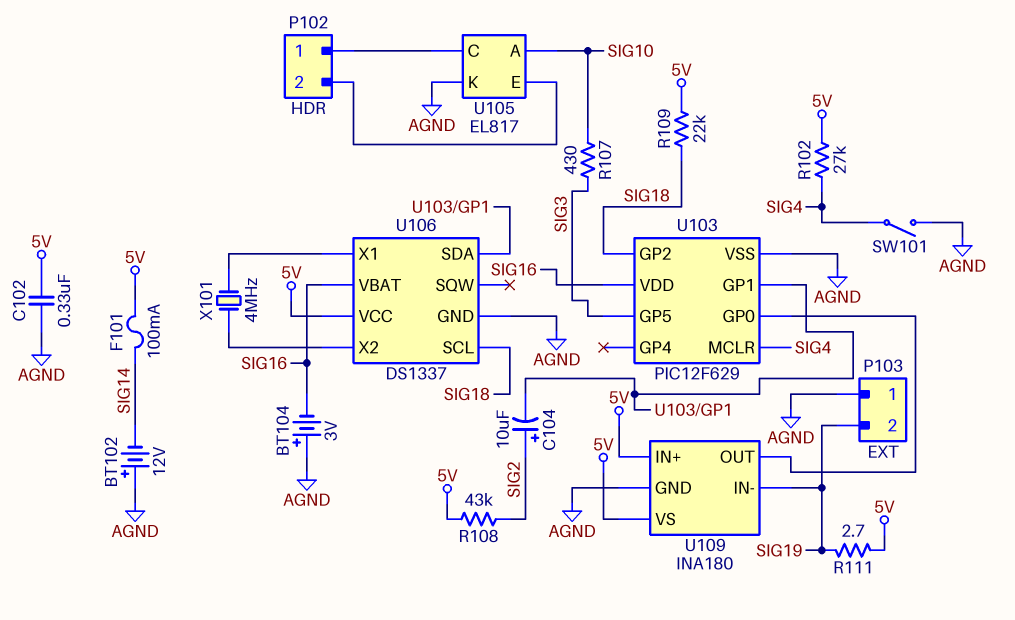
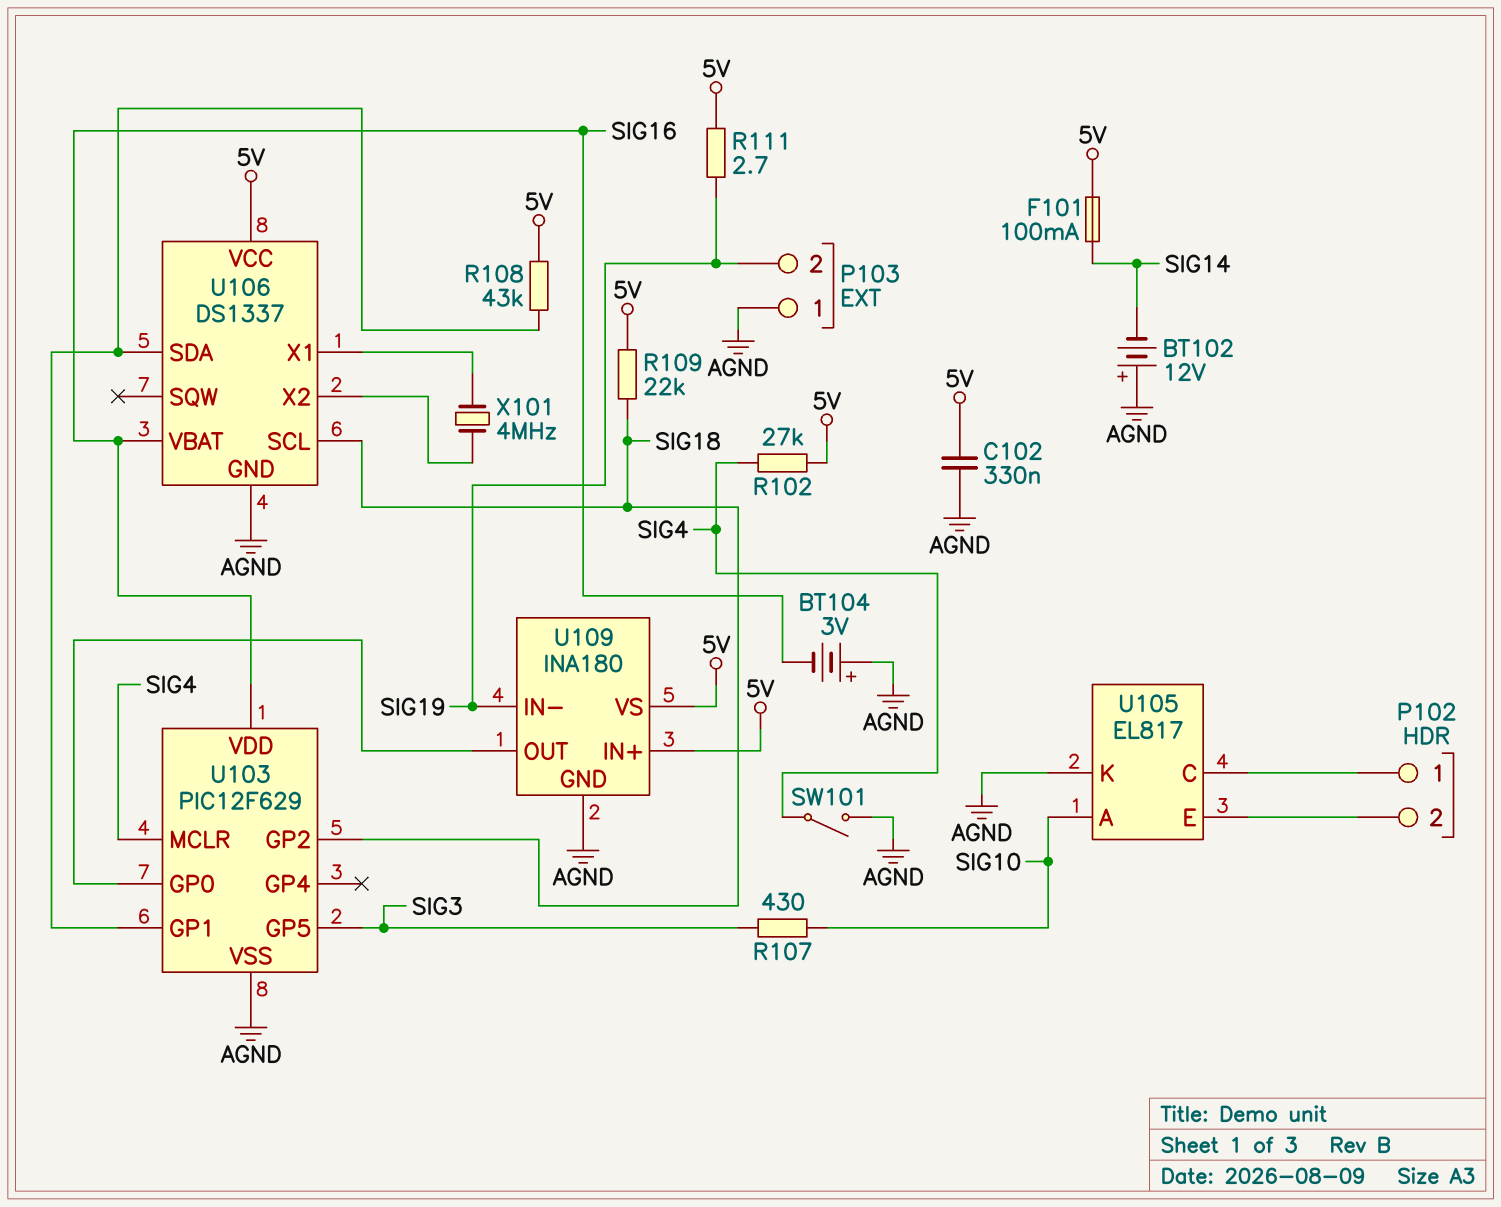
C104: 10uF (plus SIG2, minus U103/GP1) -> none
R108: 43k (5V, SIG2) -> 43k (5V, U103/GP1)

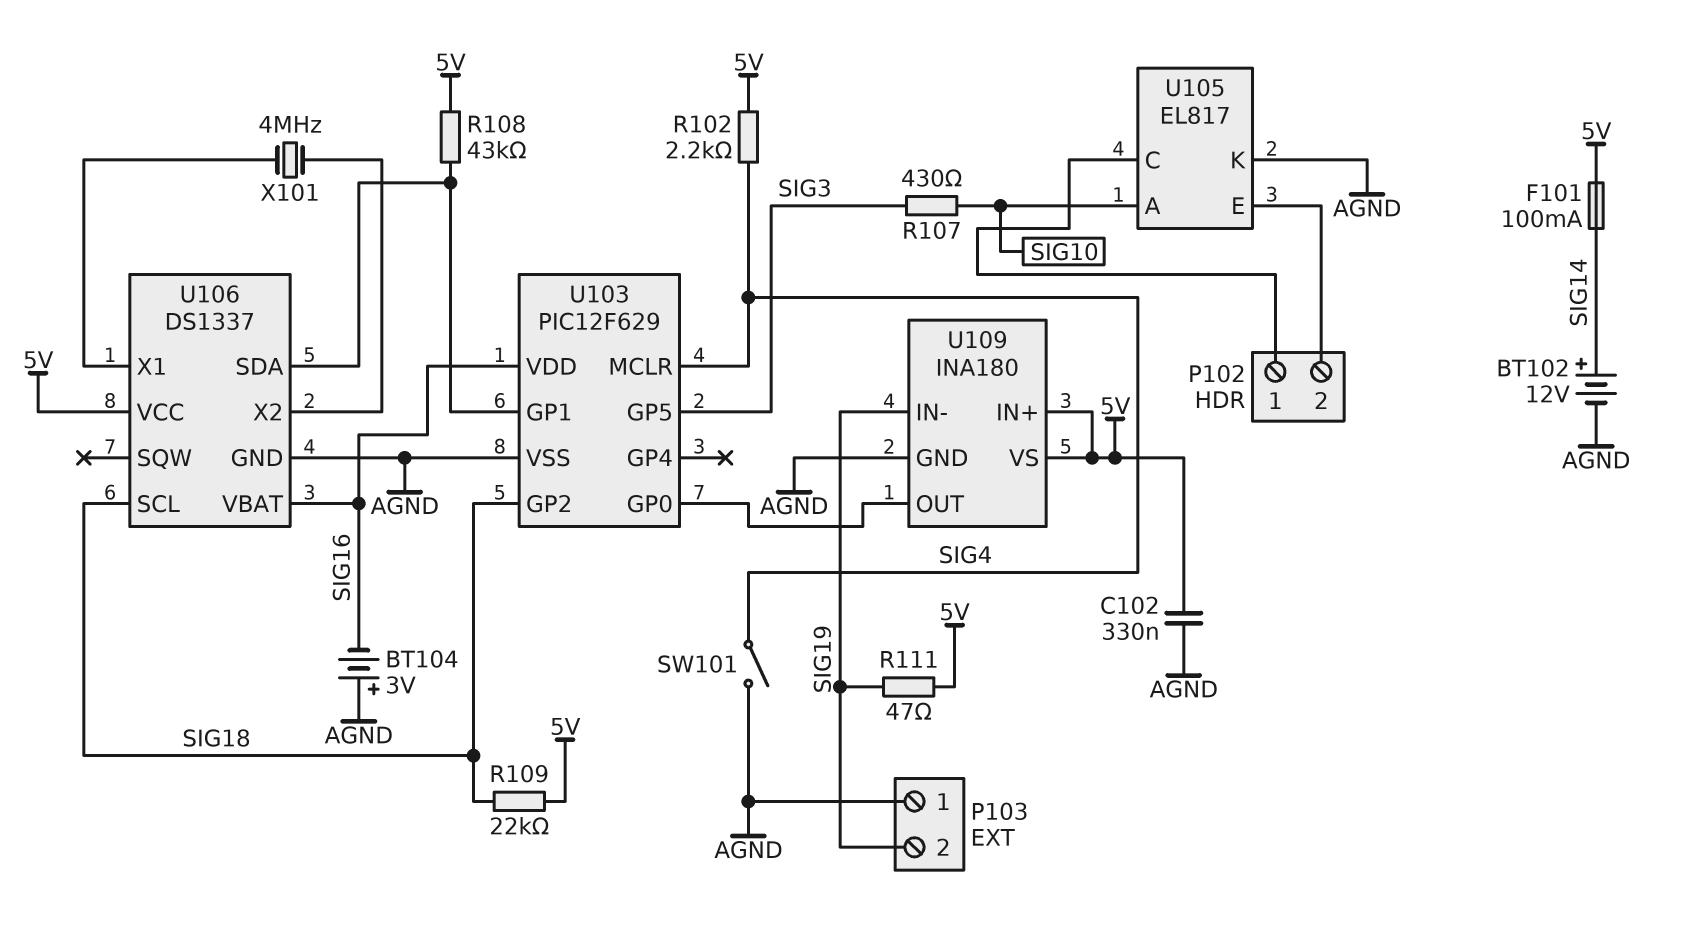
BT102: 12V (plus AGND, minus SIG14) -> 12V (plus SIG14, minus AGND)
R102: 27k (5V, SIG4) -> 2.2k (5V, SIG4)
R111: 2.7 (5V, SIG19) -> 47 (5V, SIG19)

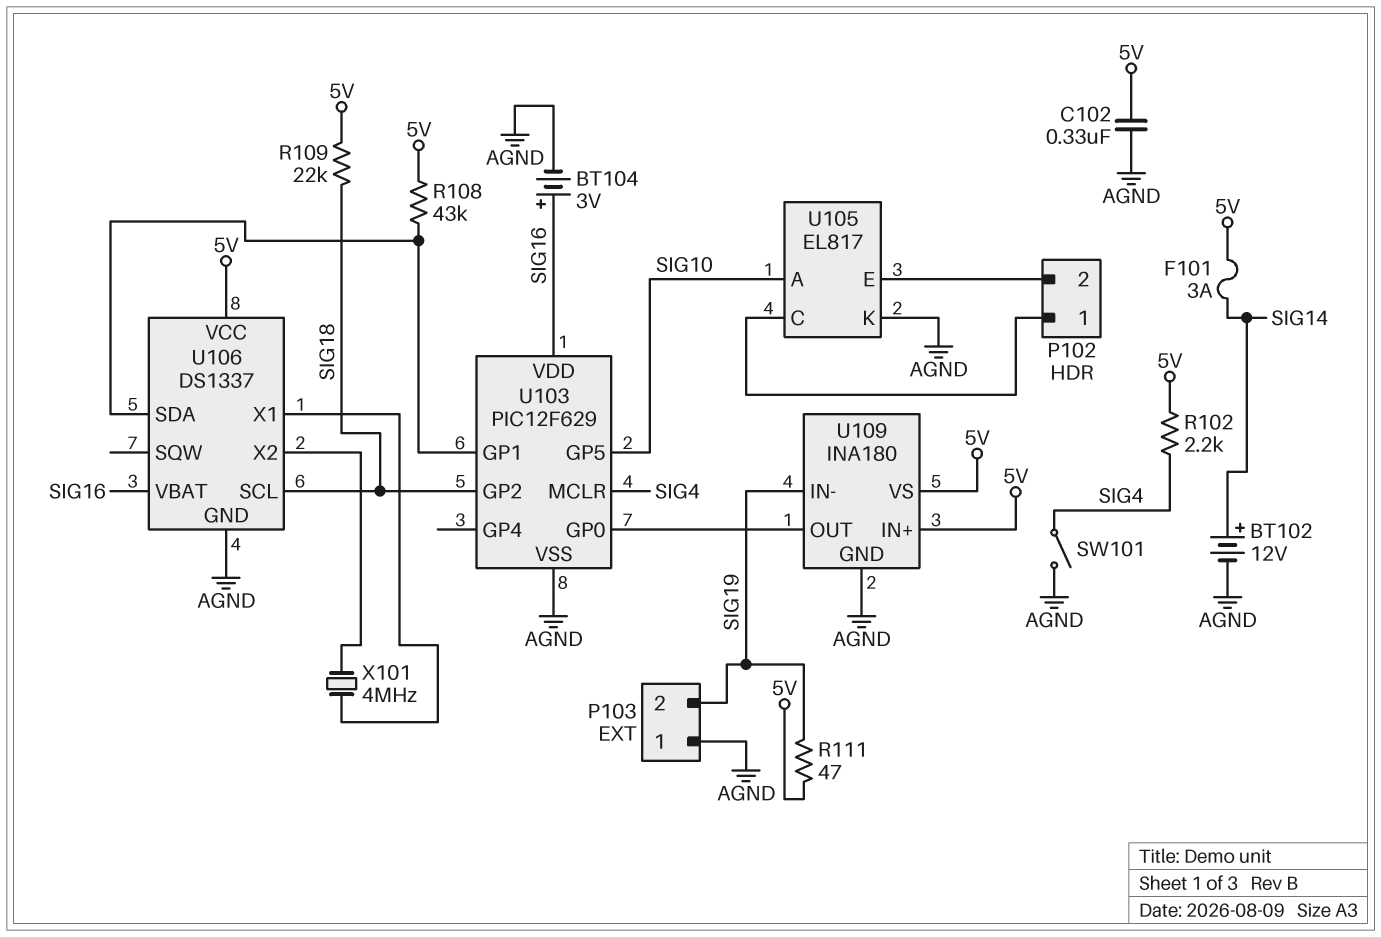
BT104: 3V (plus AGND, minus SIG16) -> 3V (plus SIG16, minus AGND)
F101: 100mA (5V, SIG14) -> 3A (5V, SIG14)
R107: 430 (SIG3, SIG10) -> none
U103 pin GP5: SIG3 -> SIG10

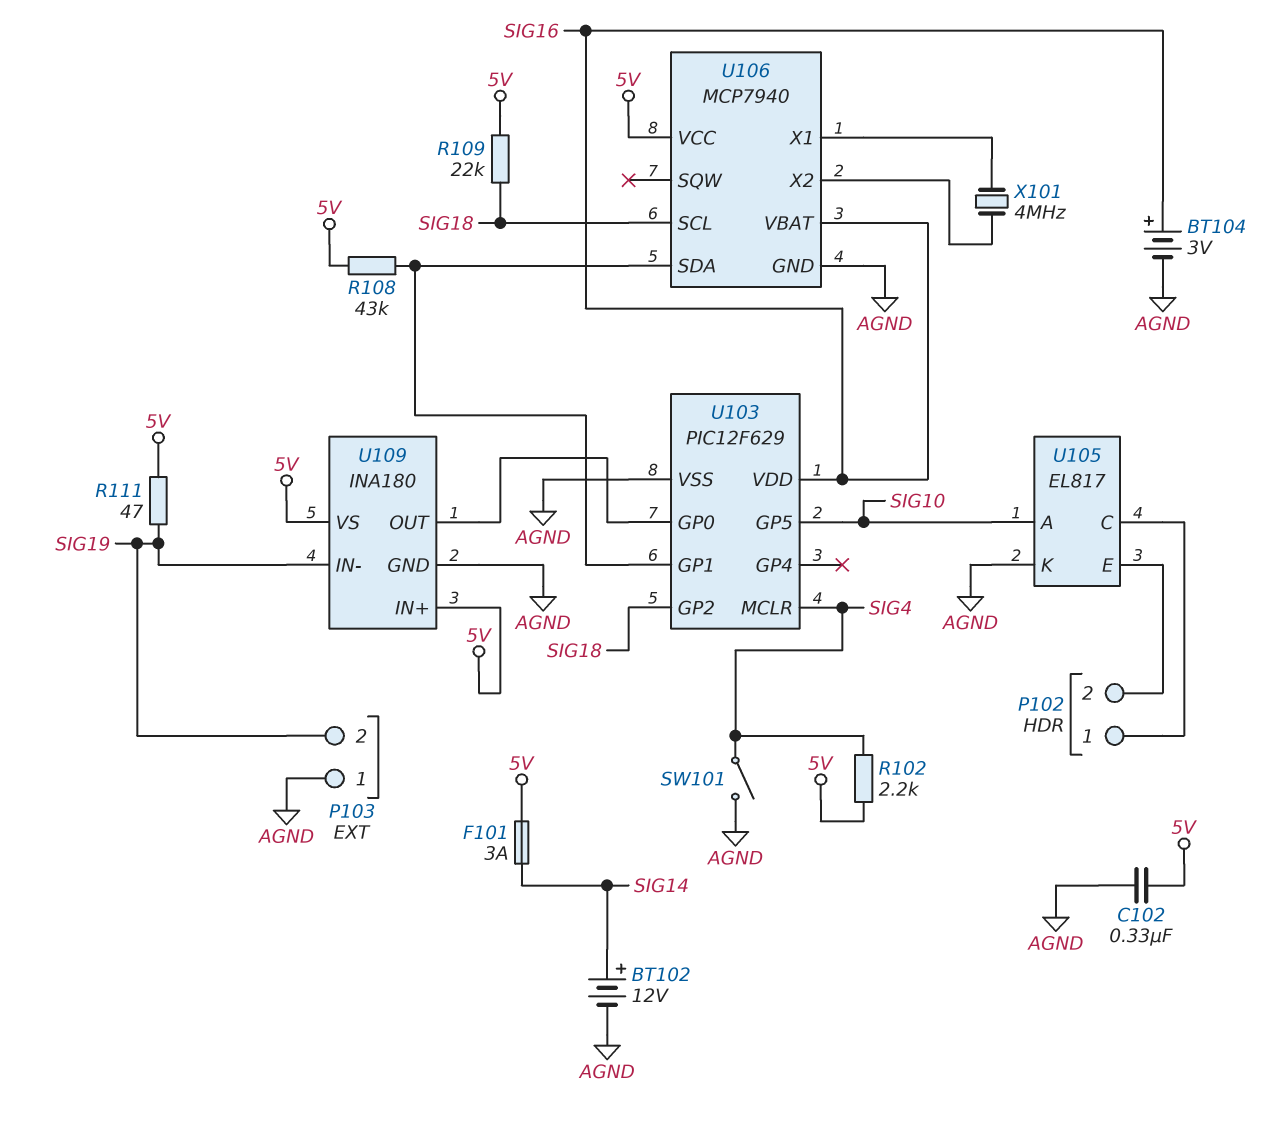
U106: DS1337 -> MCP7940

